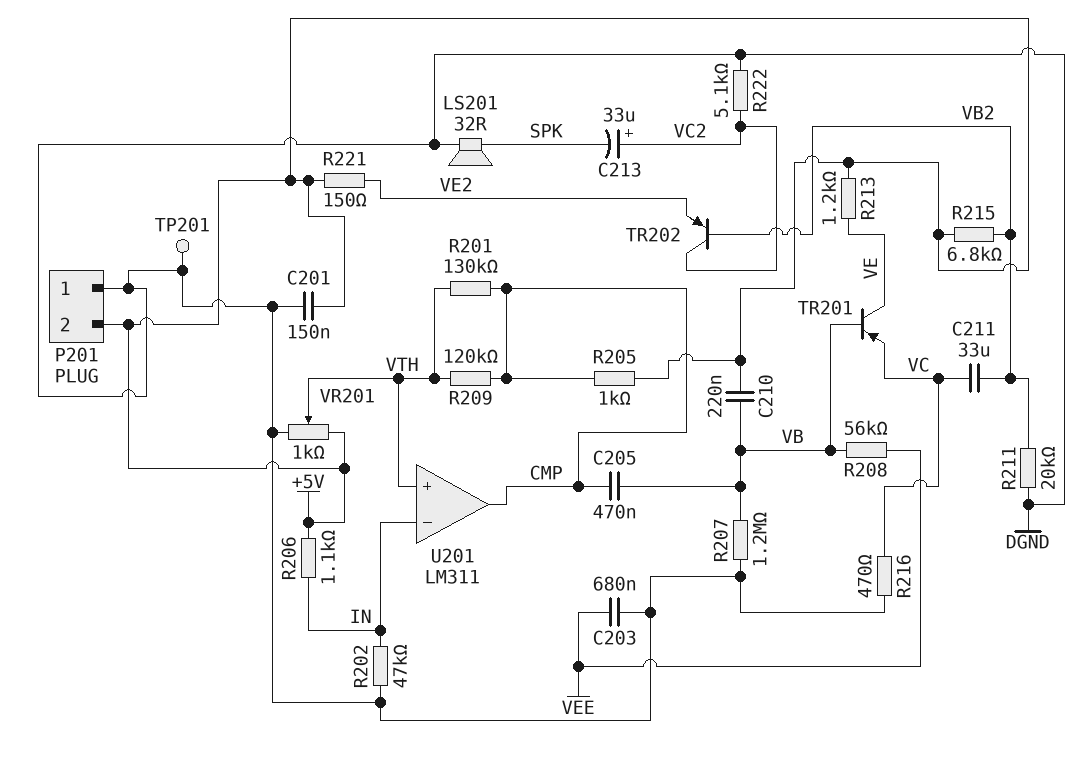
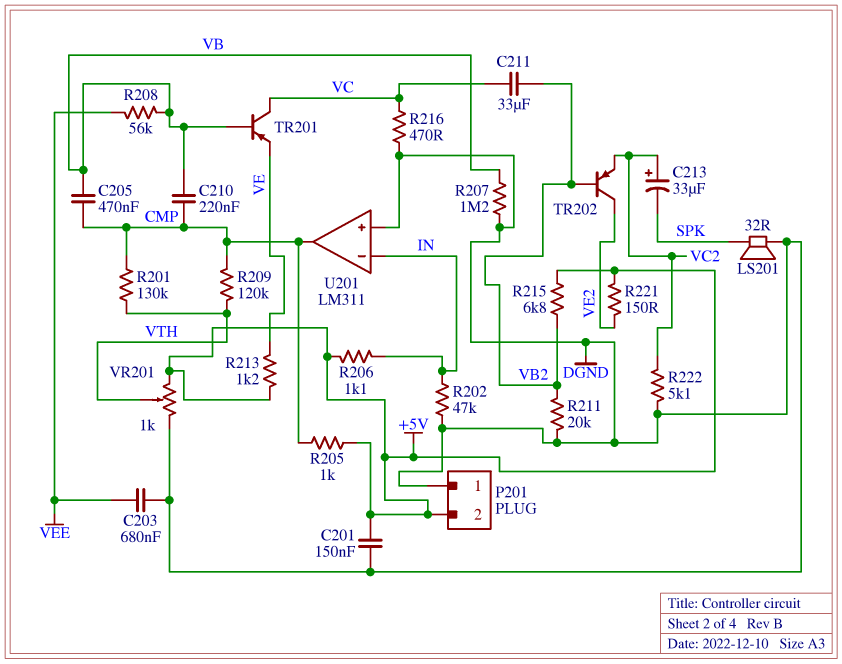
C210: 220nF (+5V, VB) -> 220nF (CMP, VB)
TP201: test point (DGND) -> none
TR201: PNP (B VB, C VE, E VC) -> PNP (B VB, C VC, E VE)
TR202: PNP (B VB2, C VC2, E VE2) -> PNP (B VB2, C VE2, E VC2)
U201 pin in+: VTH -> DGND

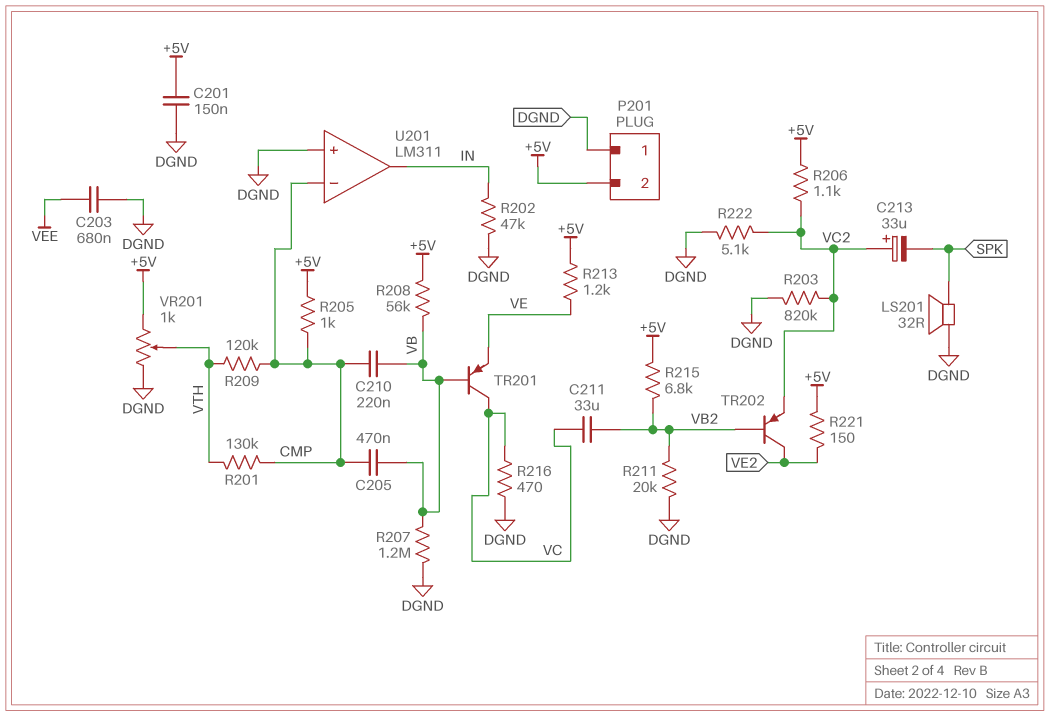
R203: none -> 820k (DGND, VC2)
R206: 1.1k (+5V, IN) -> 1.1k (+5V, VC2)
R208: 56k (VB, VEE) -> 56k (+5V, VB)
U201 pin in-: IN -> CMP
U201 pin out: CMP -> IN

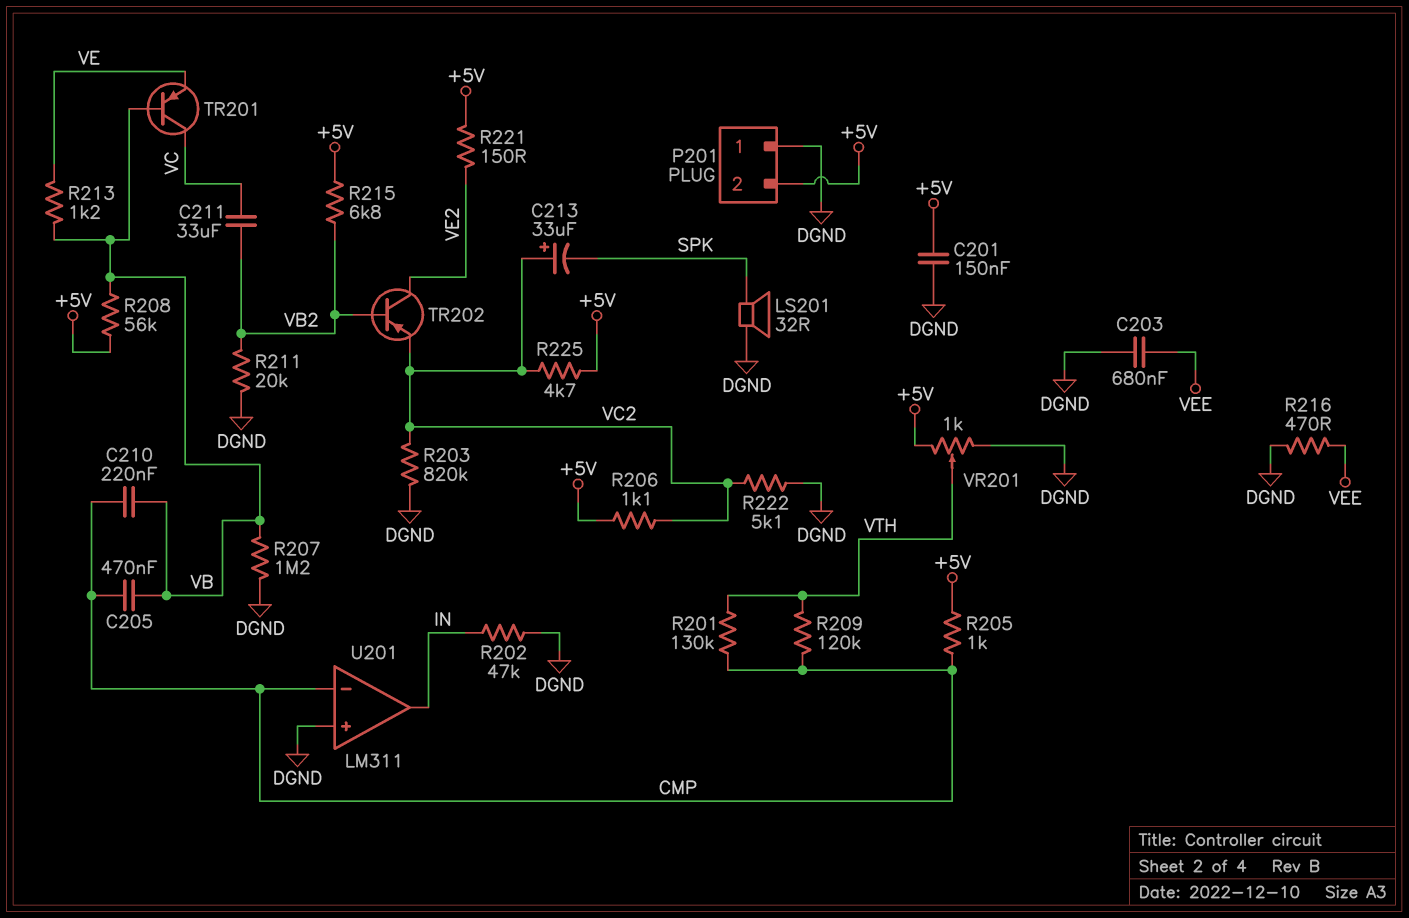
R213: 1.2k (+5V, VE) -> 1.2k (VB, VE)
R216: 470 (DGND, VC) -> 470 (DGND, VEE)
R225: none -> 4.7k (+5V, VC2)

